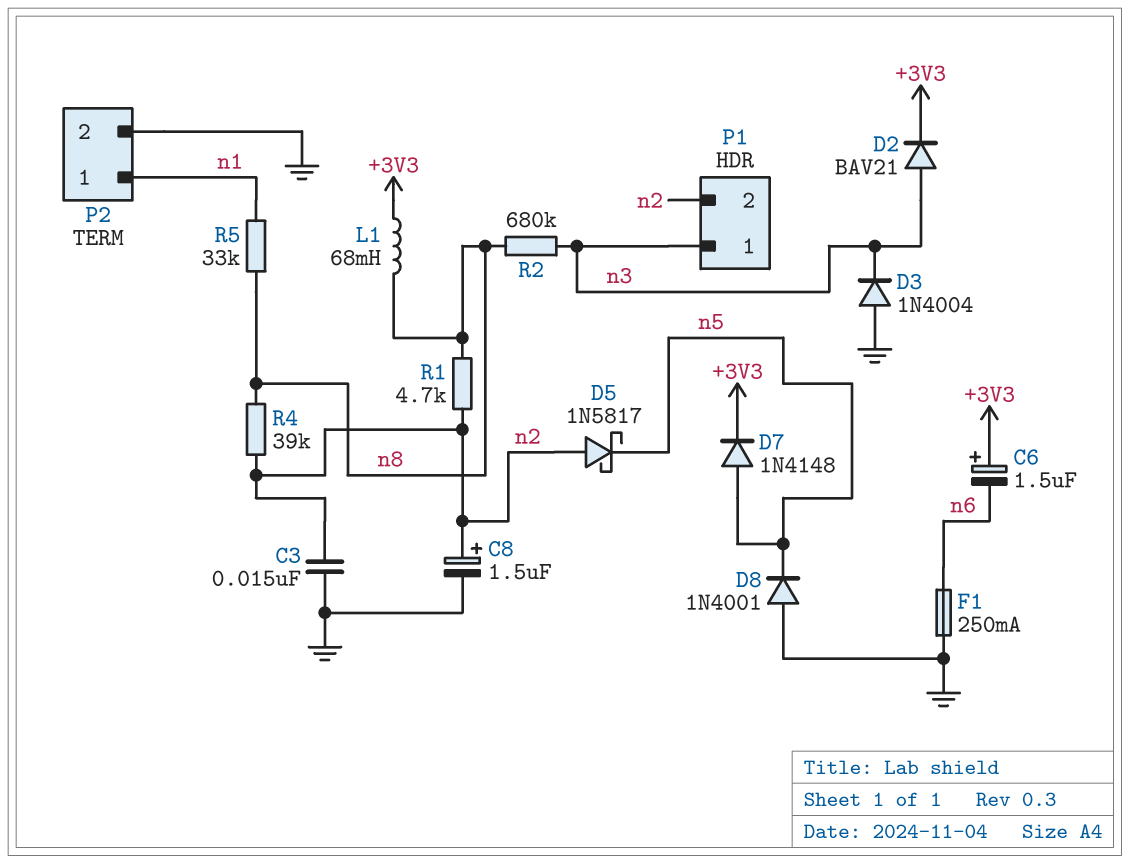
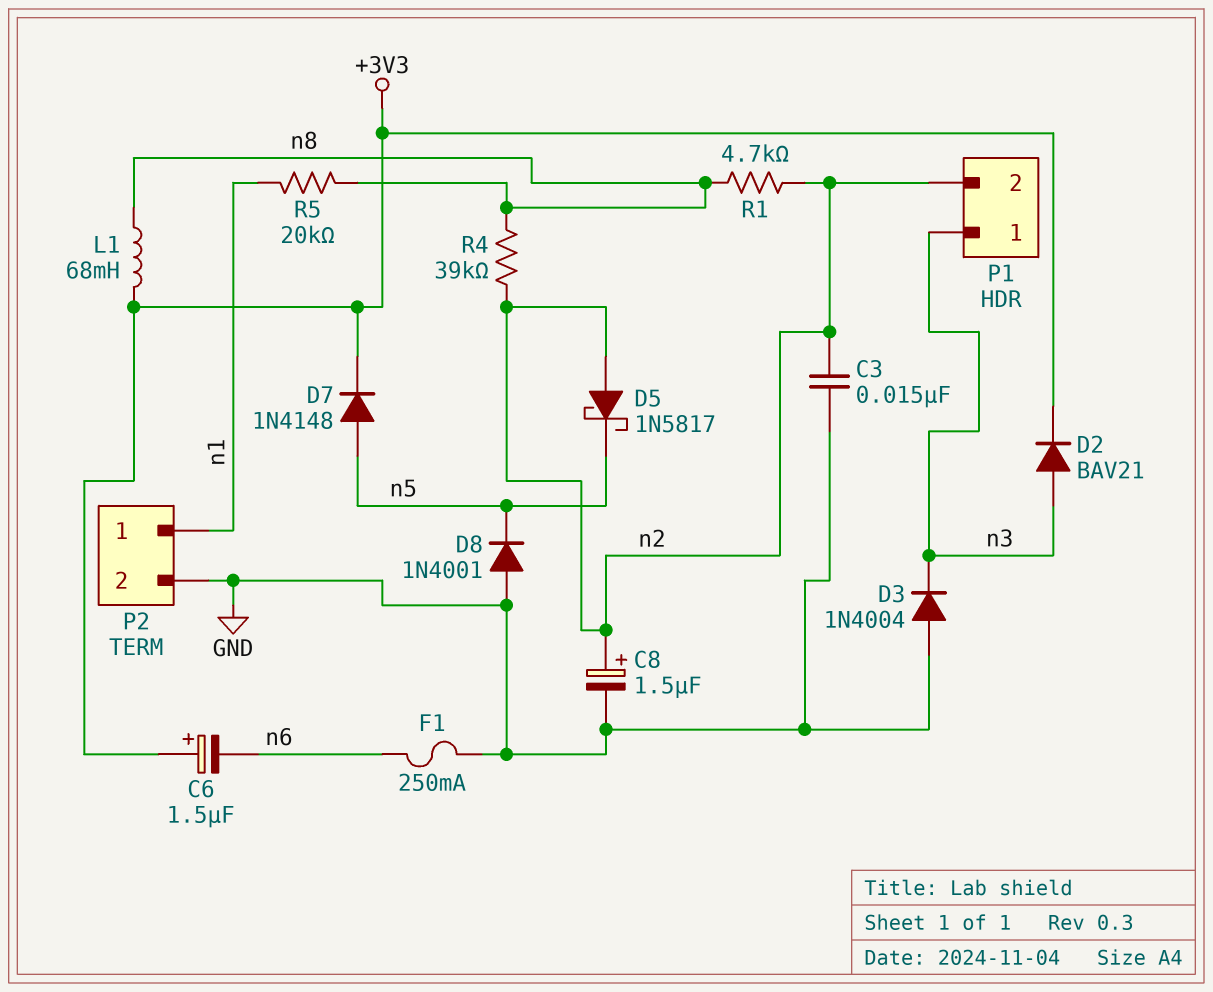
R2: 680k (n3, n8) -> none
R5: 33k (n1, n8) -> 20k (n1, n8)

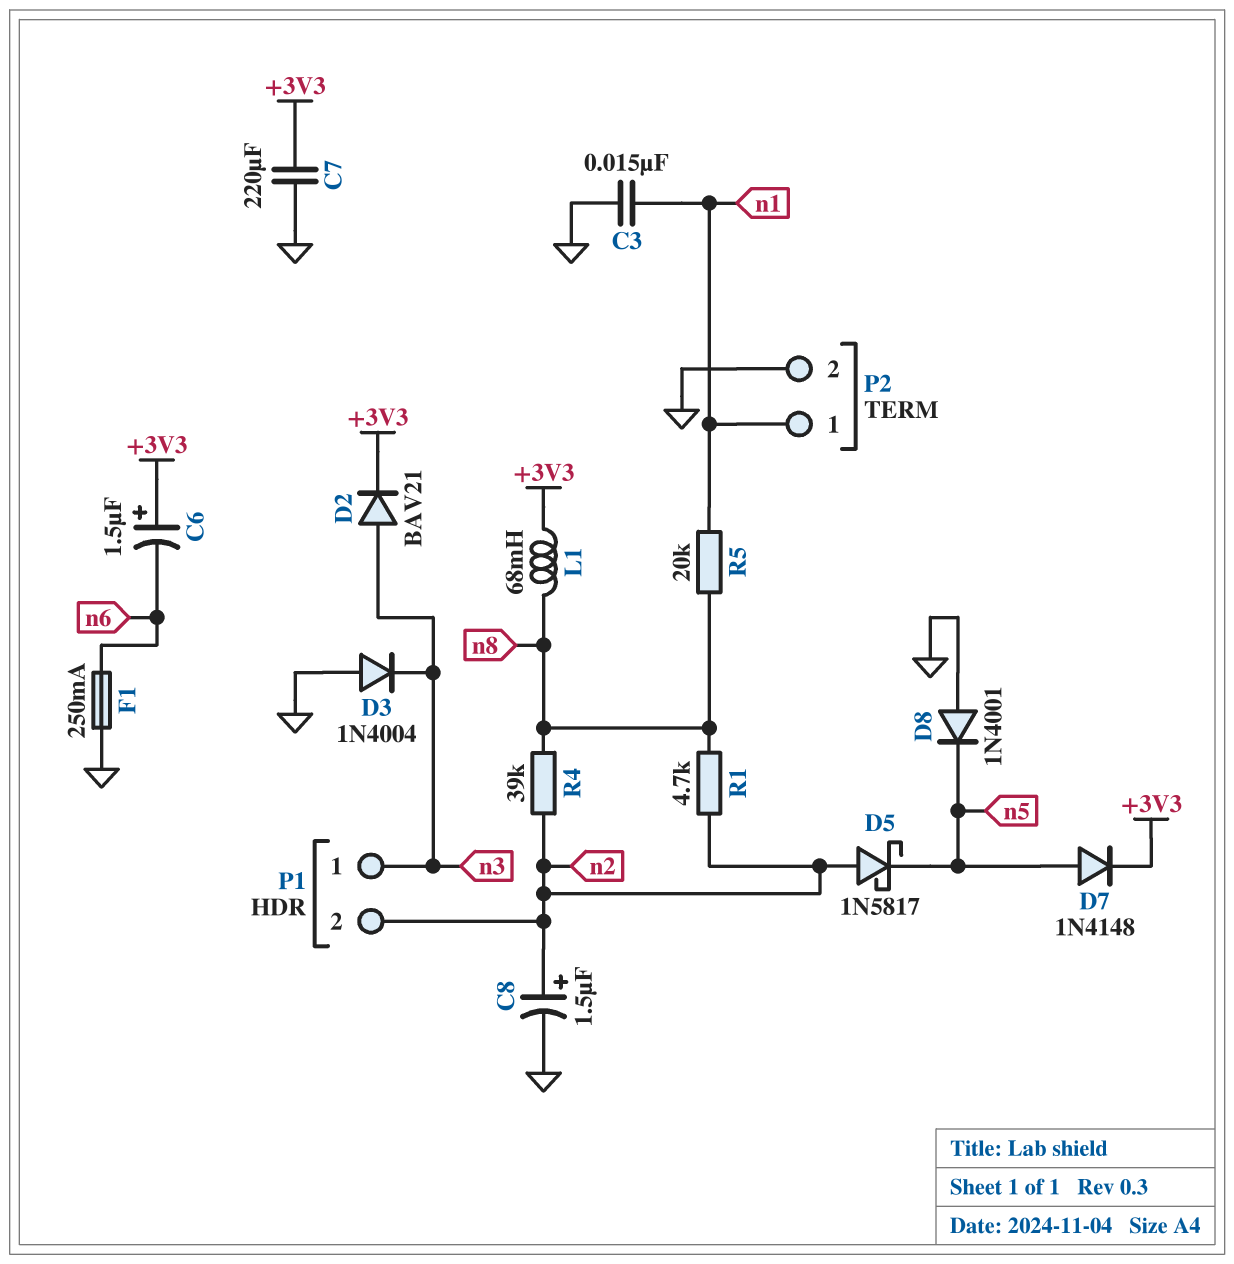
C3: 15nF (GND, n2) -> 15nF (GND, n1)
C7: none -> 220uF (+3V3, GND)

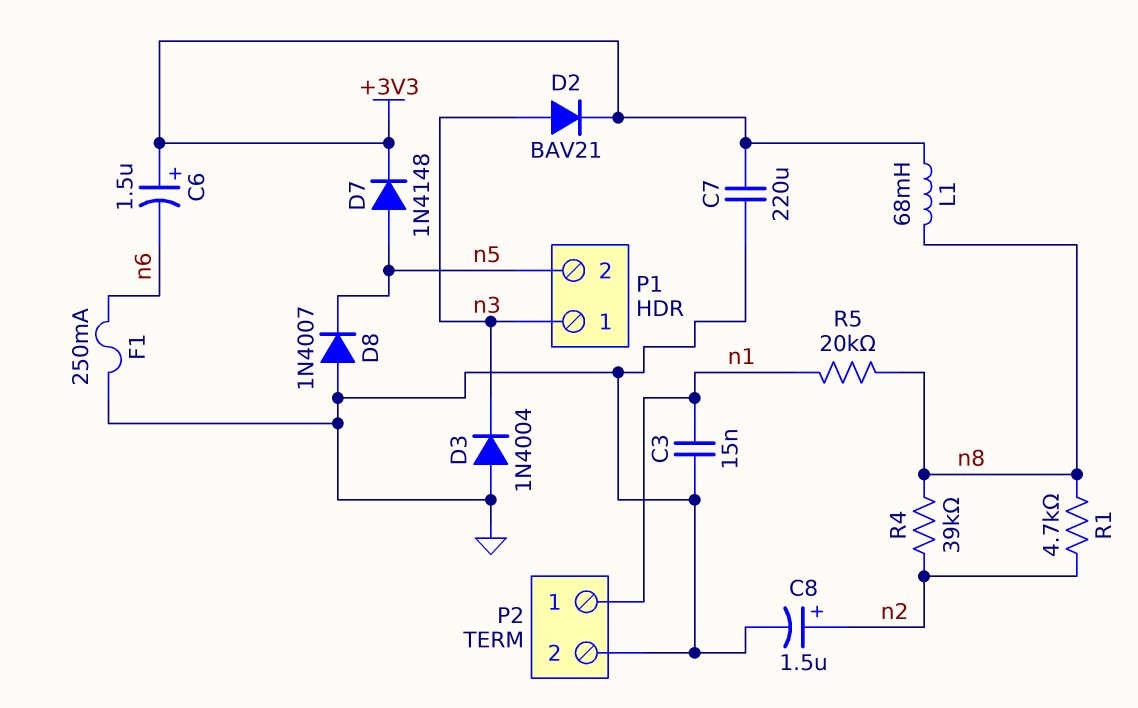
D5: schottky 1N5817 (A n2, K n5) -> none
D8: diode 1N4001 (A GND, K n5) -> diode 1N4007 (A GND, K n5)
P1 pin 2: n2 -> n5

